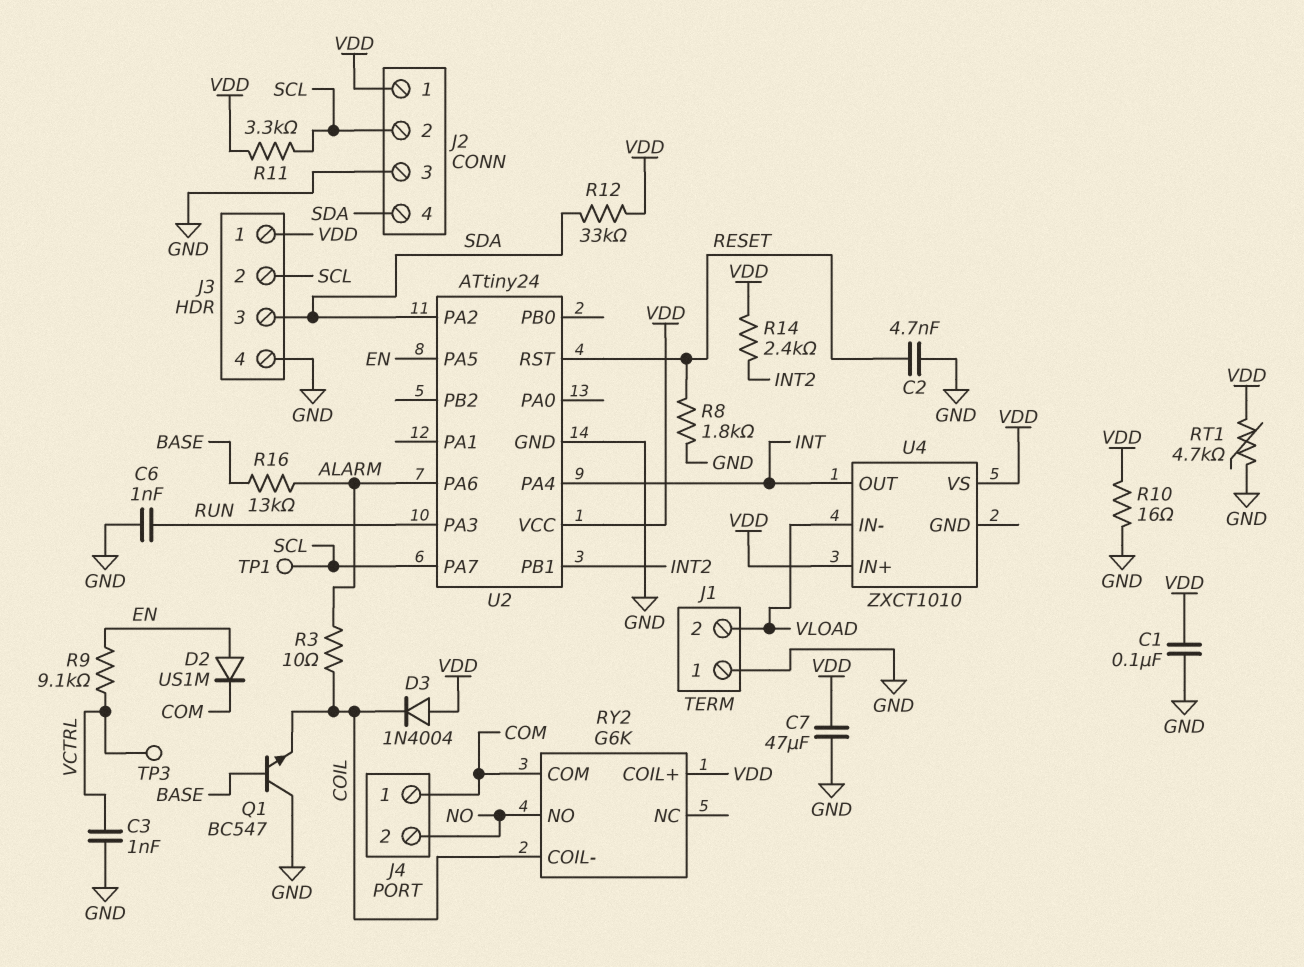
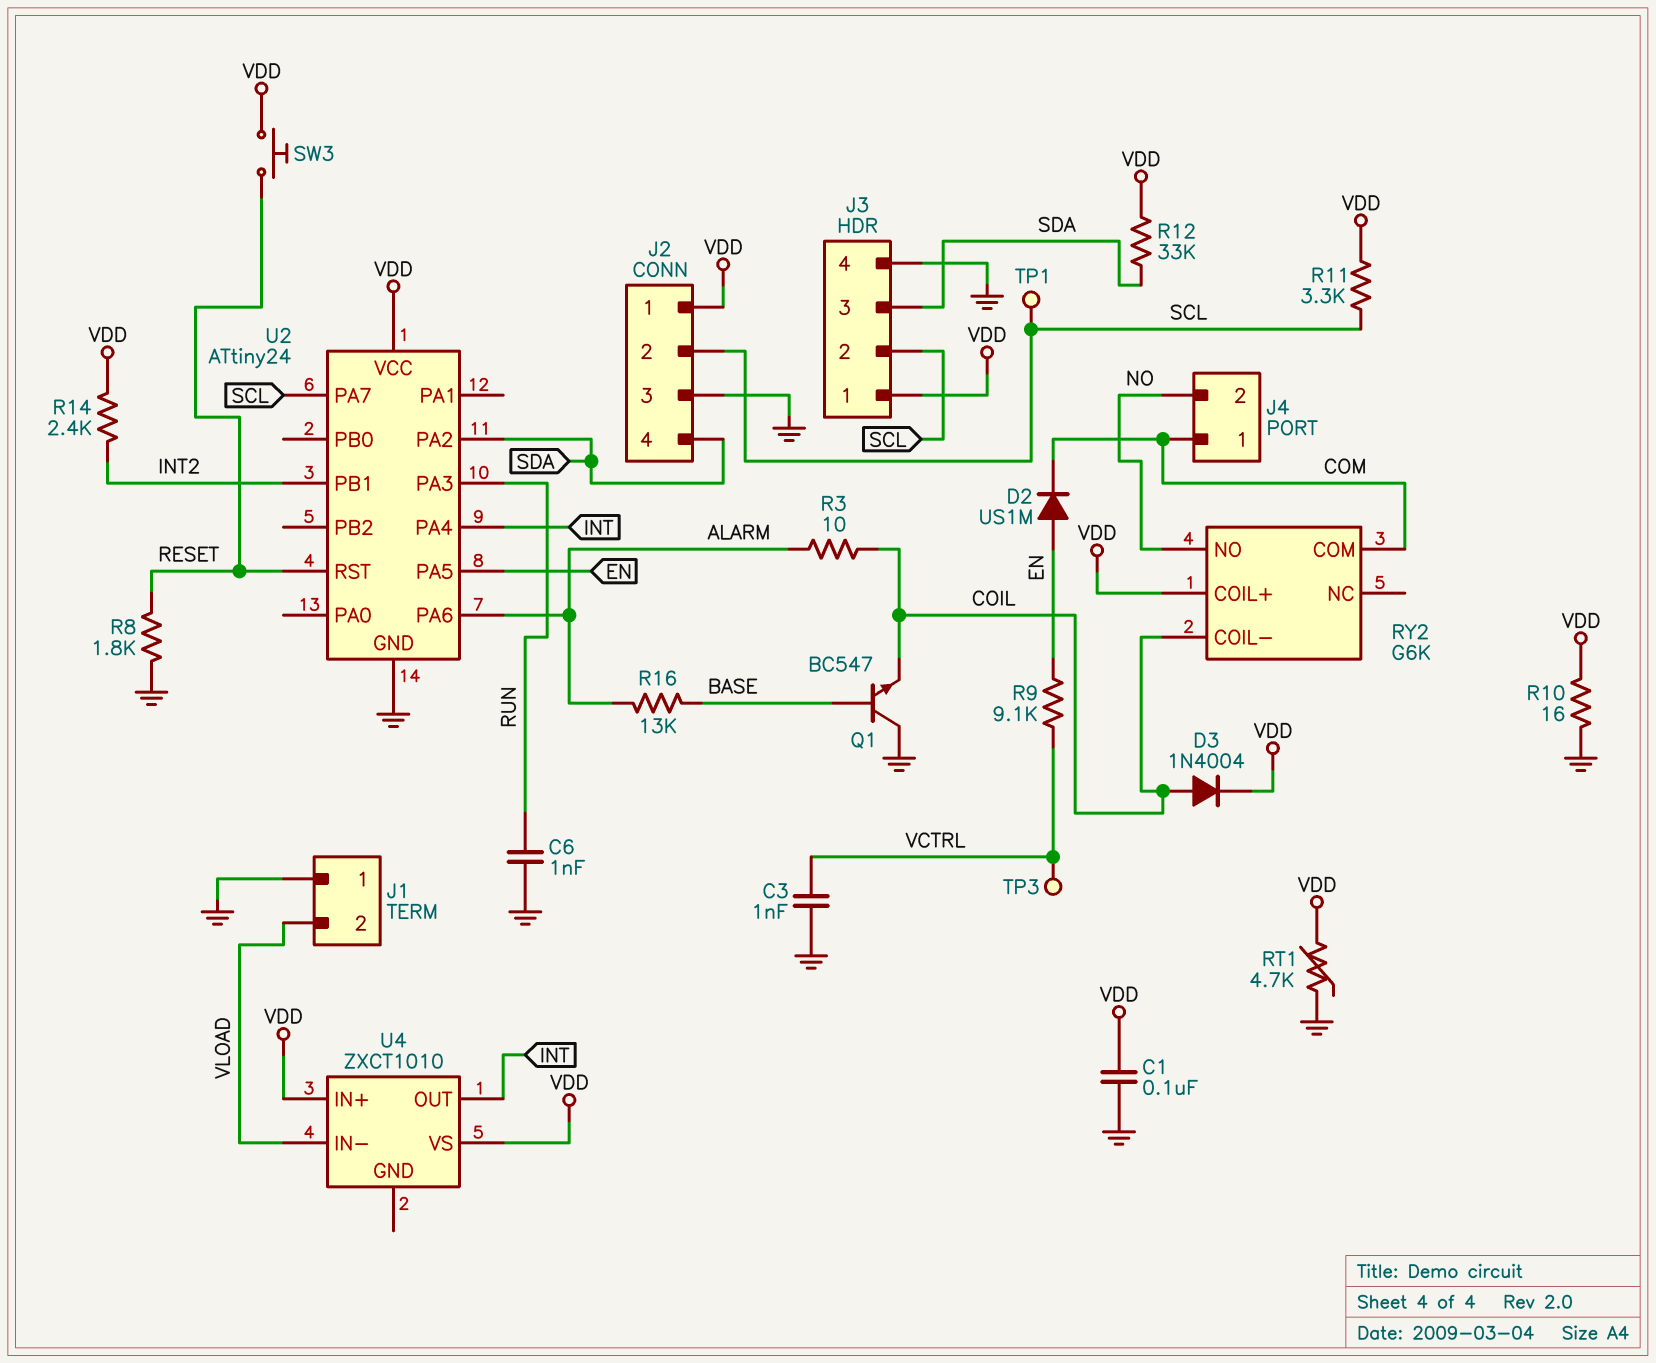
C2: 4.7nF (GND, RESET) -> none
C7: 47uF (GND, VDD) -> none
D3: diode 1N4004 (A VDD, K COIL) -> diode 1N4004 (A COIL, K VDD)
SW3: none -> button (RESET, VDD)

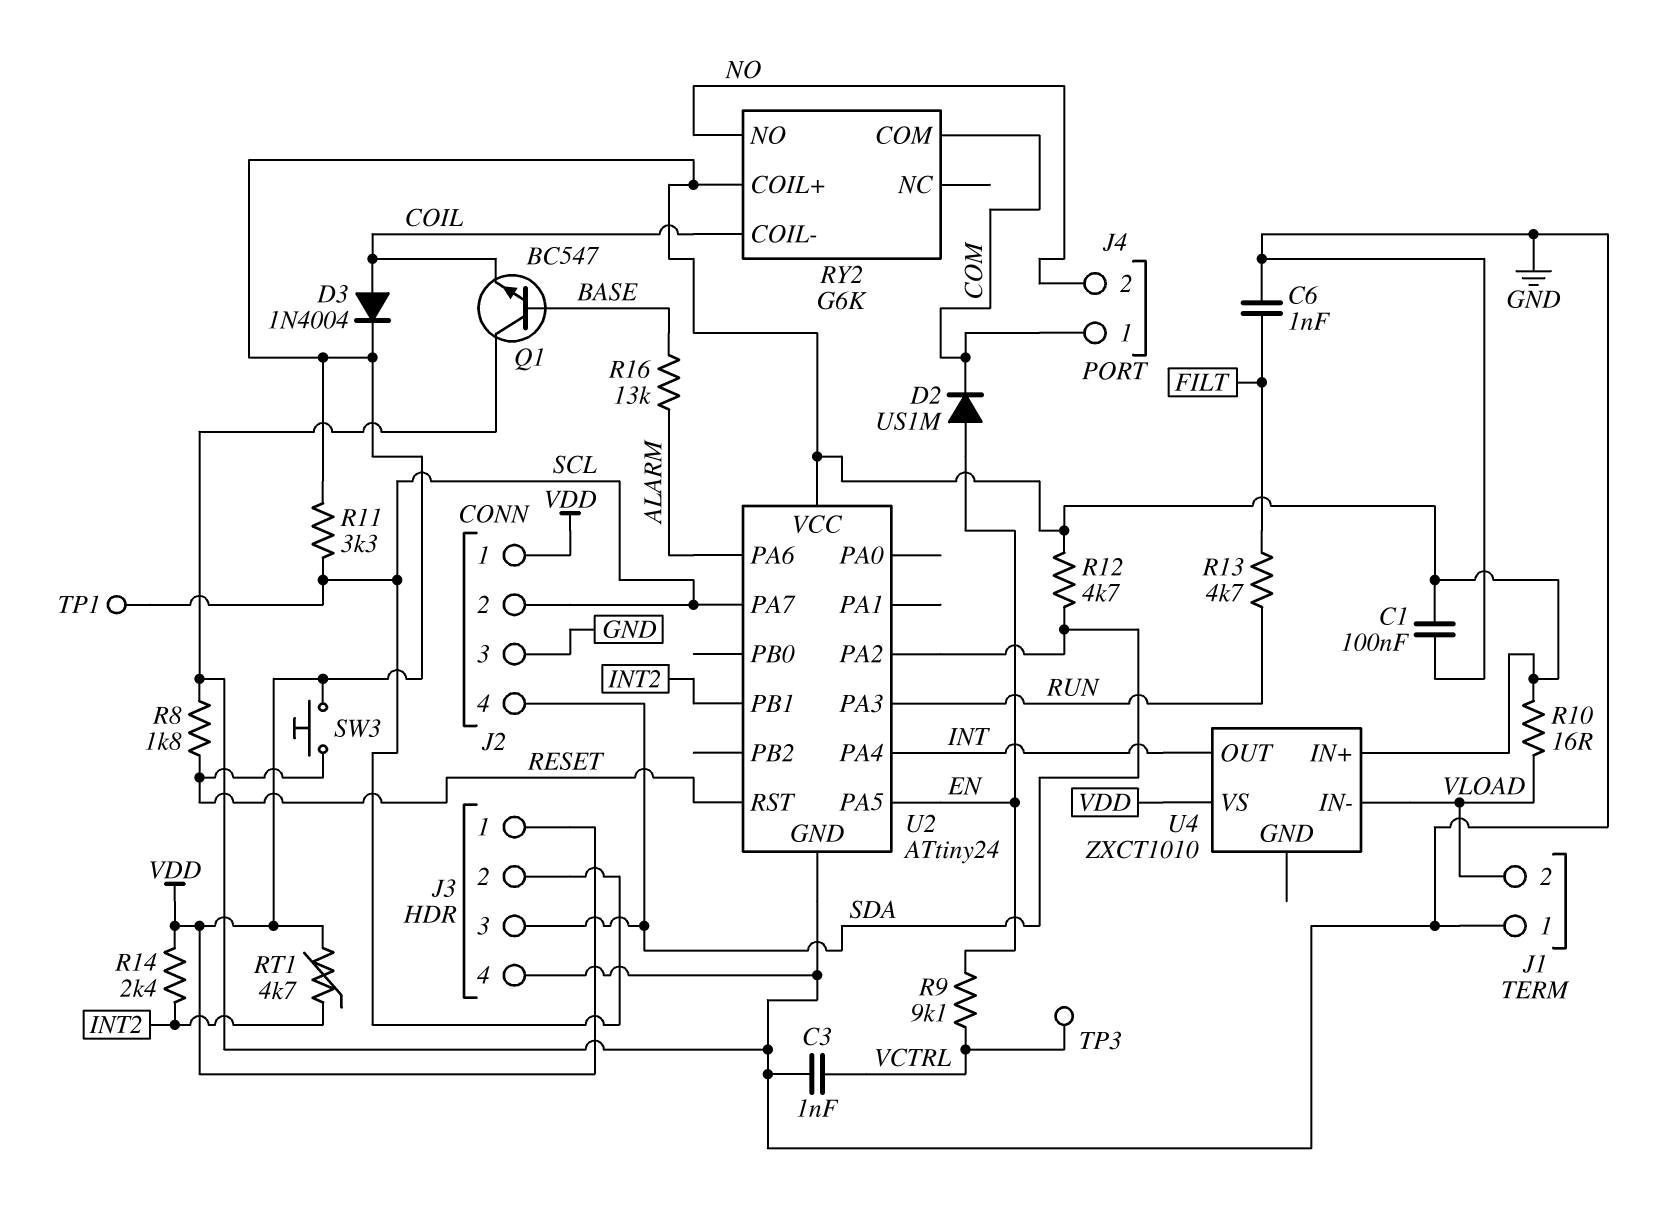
C6: 1nF (GND, RUN) -> 1nF (FILT, GND)
R3: 10 (ALARM, COIL) -> none
R10: 16 (GND, VDD) -> 16 (VDD, VLOAD)
R12: 33k (SDA, VDD) -> 4.7k (SDA, VDD)
R13: none -> 4.7k (FILT, RUN)
RT1: 4.7k (GND, VDD) -> 4.7k (INT2, VDD)

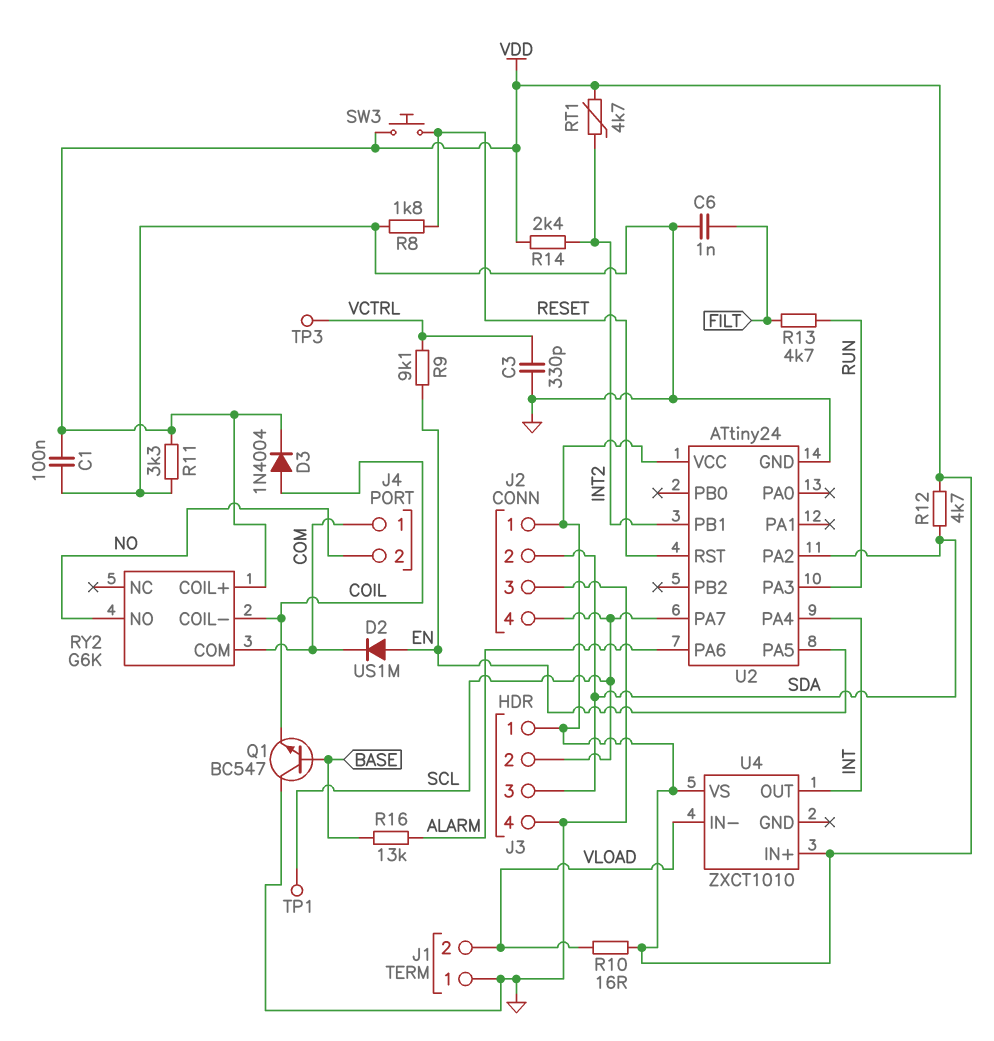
C3: 1nF (GND, VCTRL) -> 330pF (GND, VCTRL)
J2 pin 2: SCL -> SDA
J2 pin 4: SDA -> SCL
R11: 3.3k (SCL, VDD) -> 3.3k (GND, VDD)

